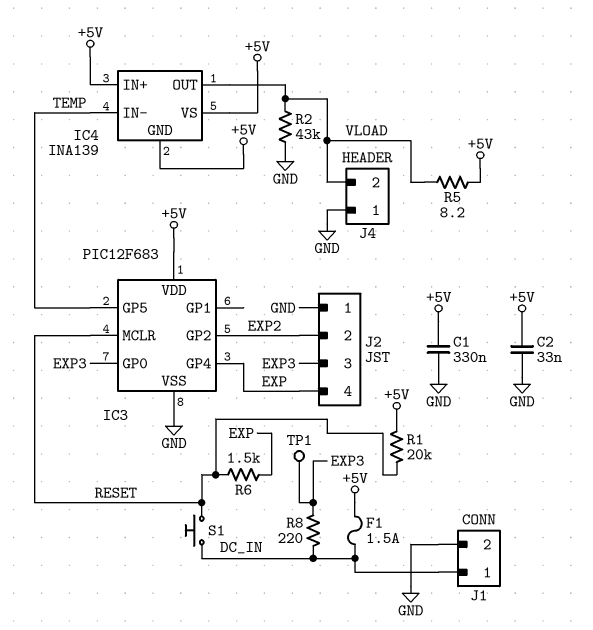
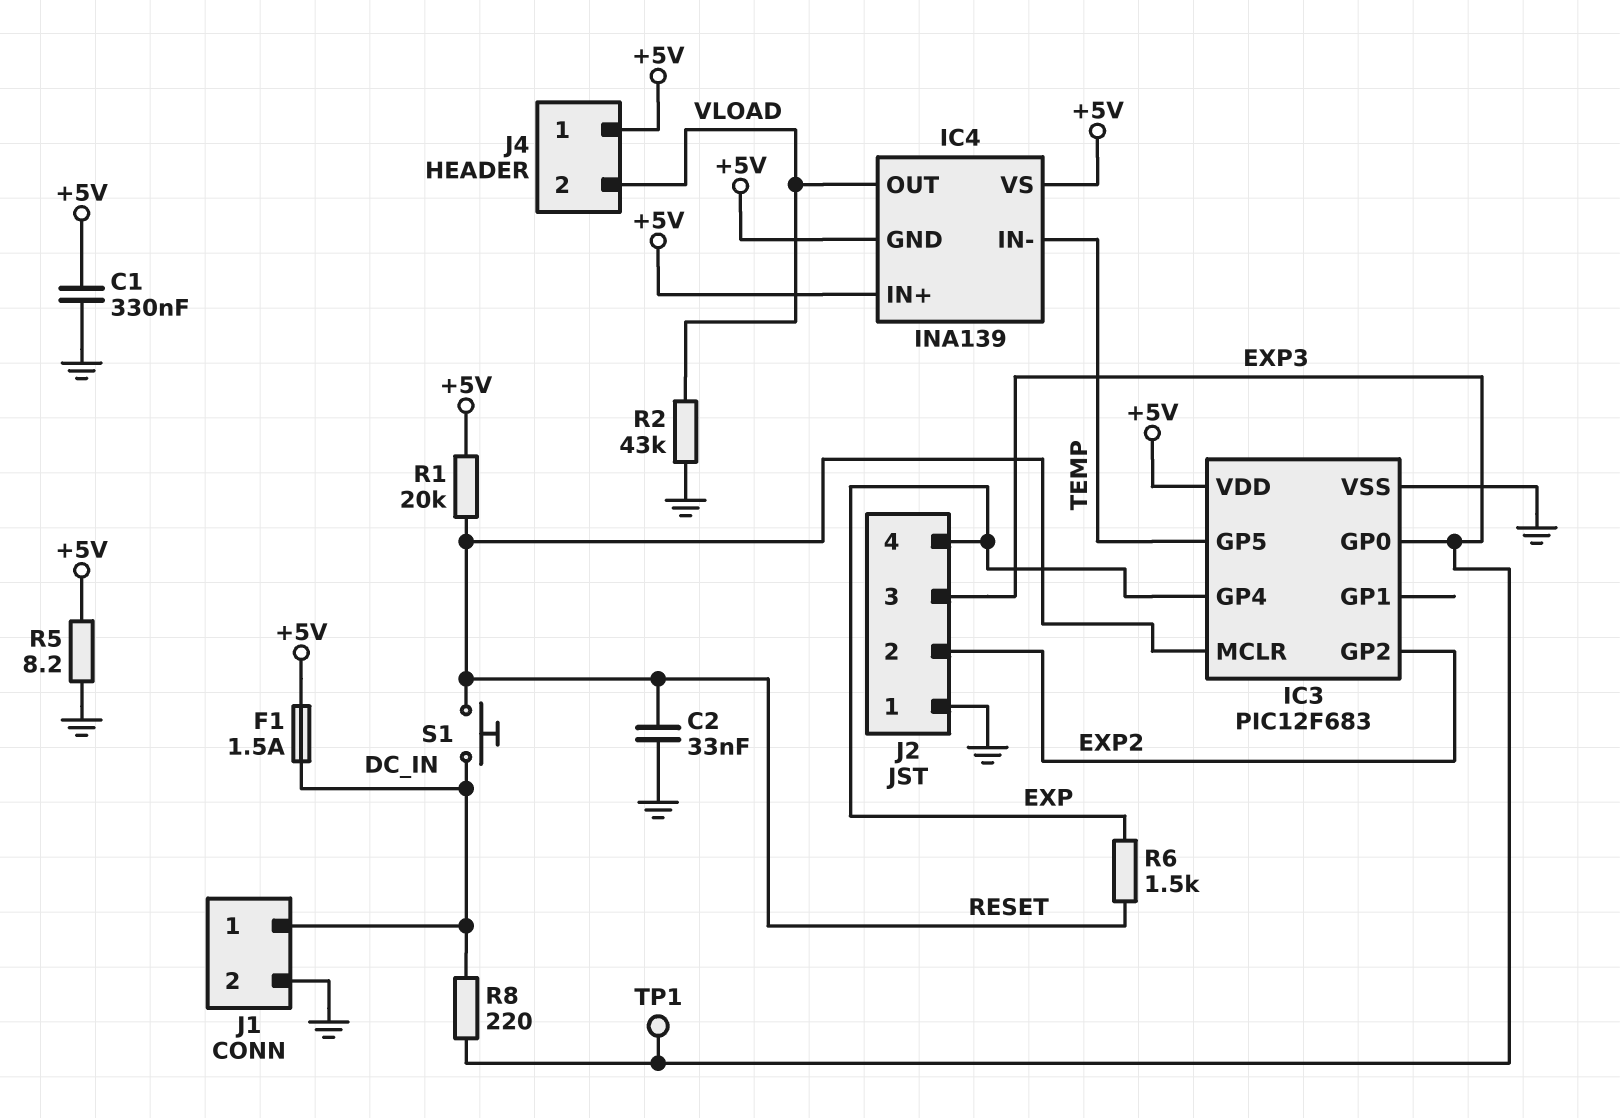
C2: 33nF (+5V, GND) -> 33nF (GND, RESET)
J4 pin 1: GND -> +5V
R5: 8.2 (+5V, VLOAD) -> 8.2 (+5V, GND)

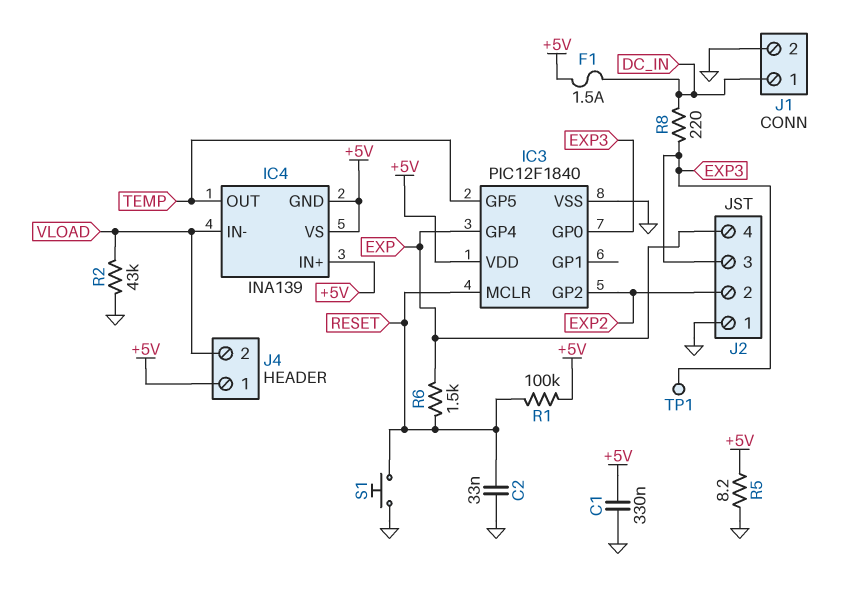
IC3: PIC12F683 -> PIC12F1840
IC4 pin IN-: TEMP -> VLOAD
IC4 pin OUT: VLOAD -> TEMP
R1: 20k (+5V, RESET) -> 100k (+5V, RESET)
S1: button (DC_IN, RESET) -> button (GND, RESET)

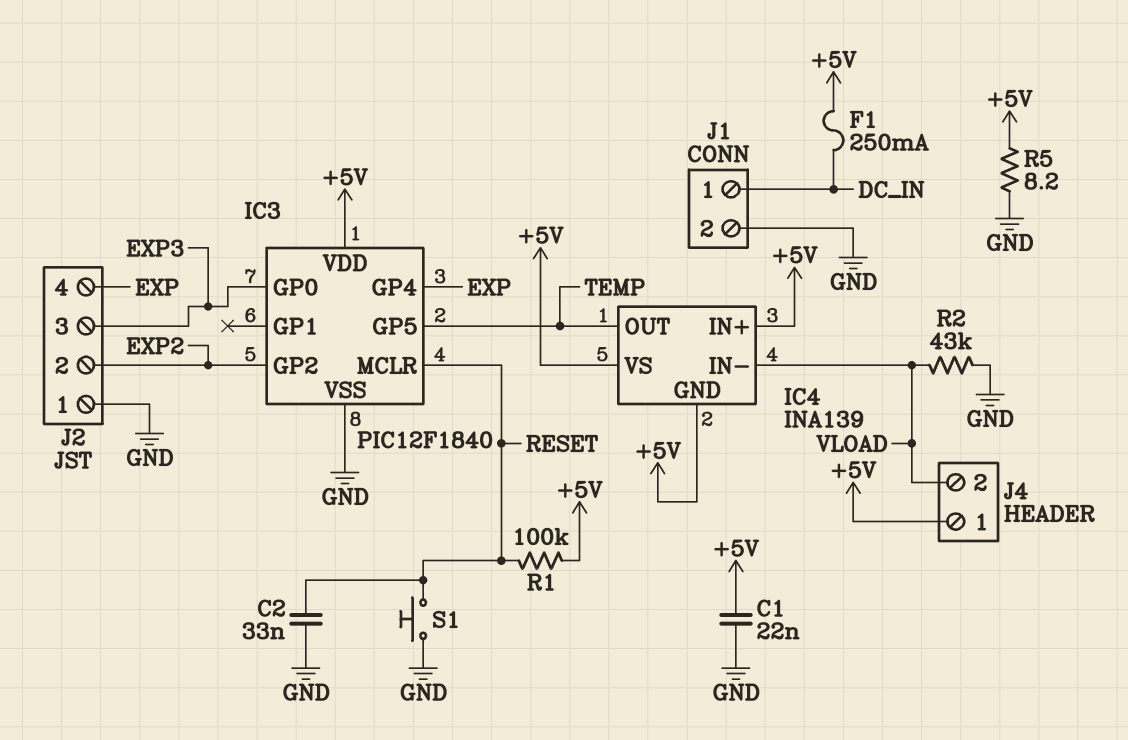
C1: 330nF (+5V, GND) -> 22nF (+5V, GND)
F1: 1.5A (+5V, DC_IN) -> 250mA (+5V, DC_IN)
R6: 1.5k (EXP, RESET) -> none
R8: 220 (DC_IN, EXP3) -> none
TP1: test point (EXP3) -> none

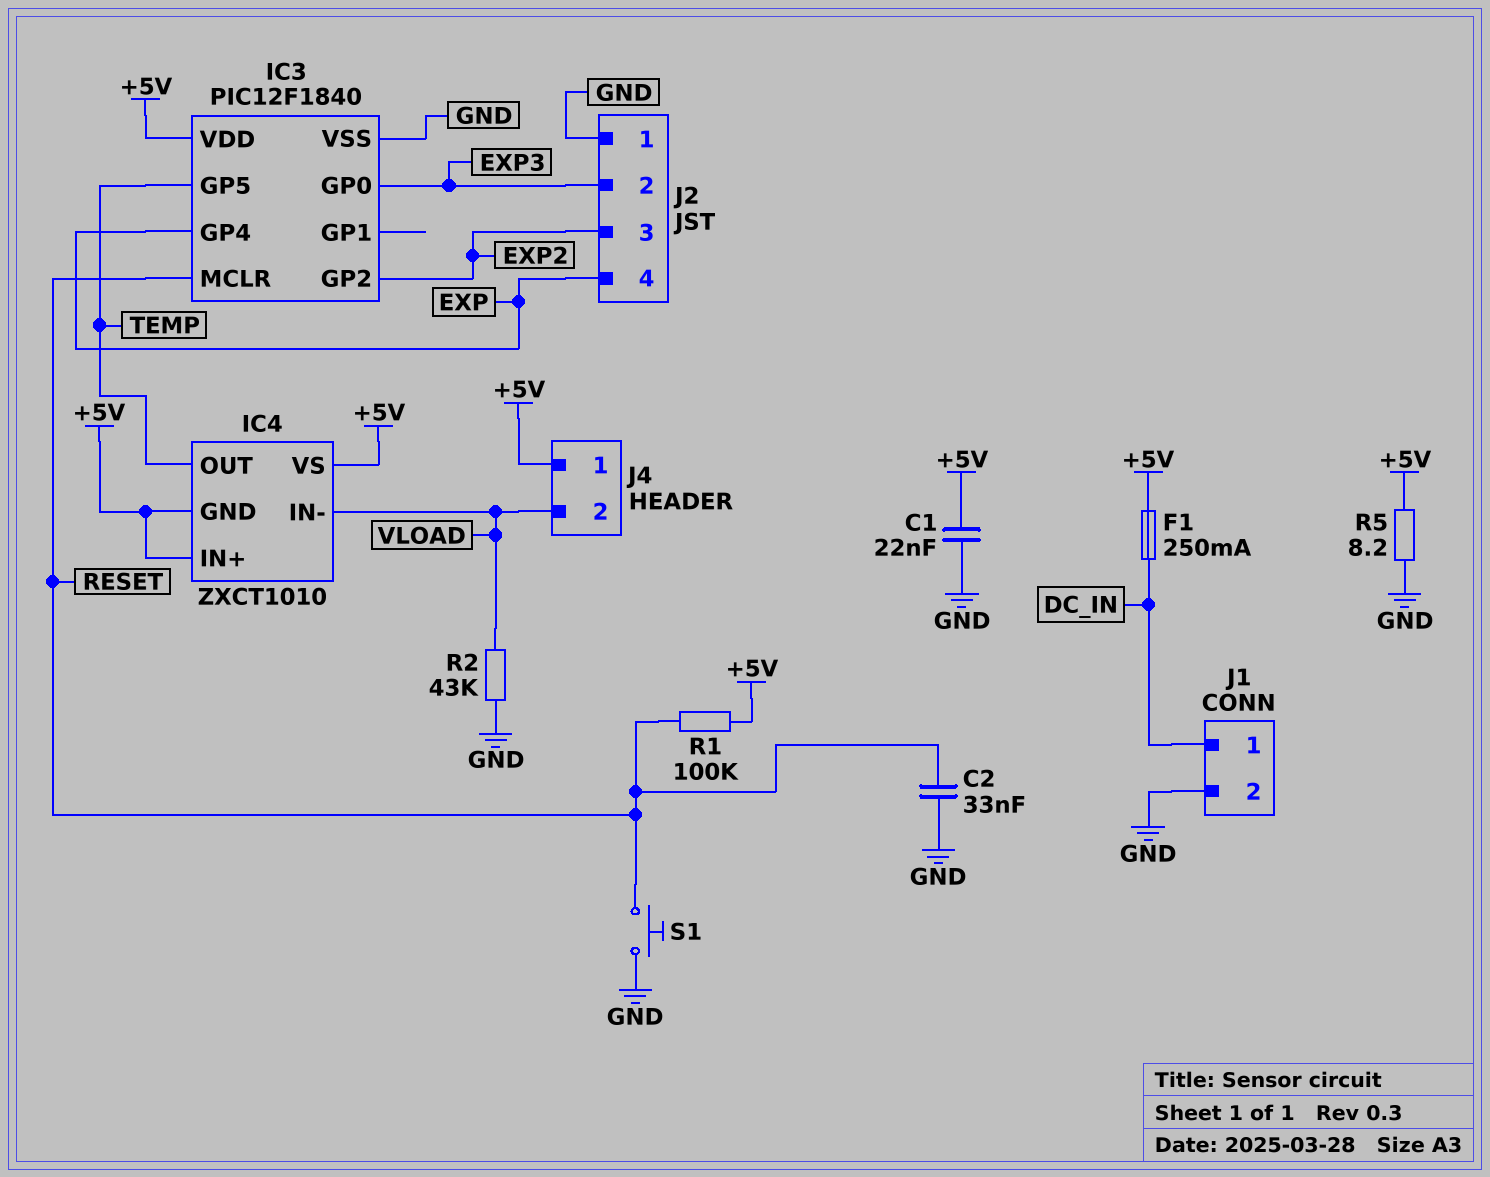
IC4: INA139 -> ZXCT1010
J2 pin 2: EXP2 -> EXP3
J2 pin 3: EXP3 -> EXP2

